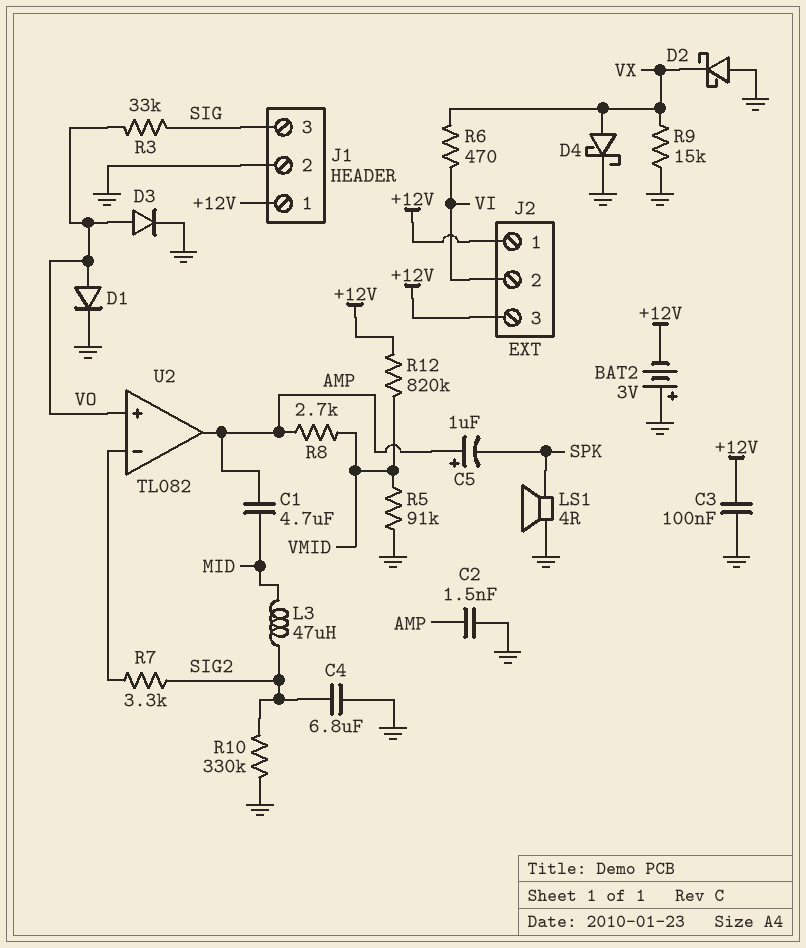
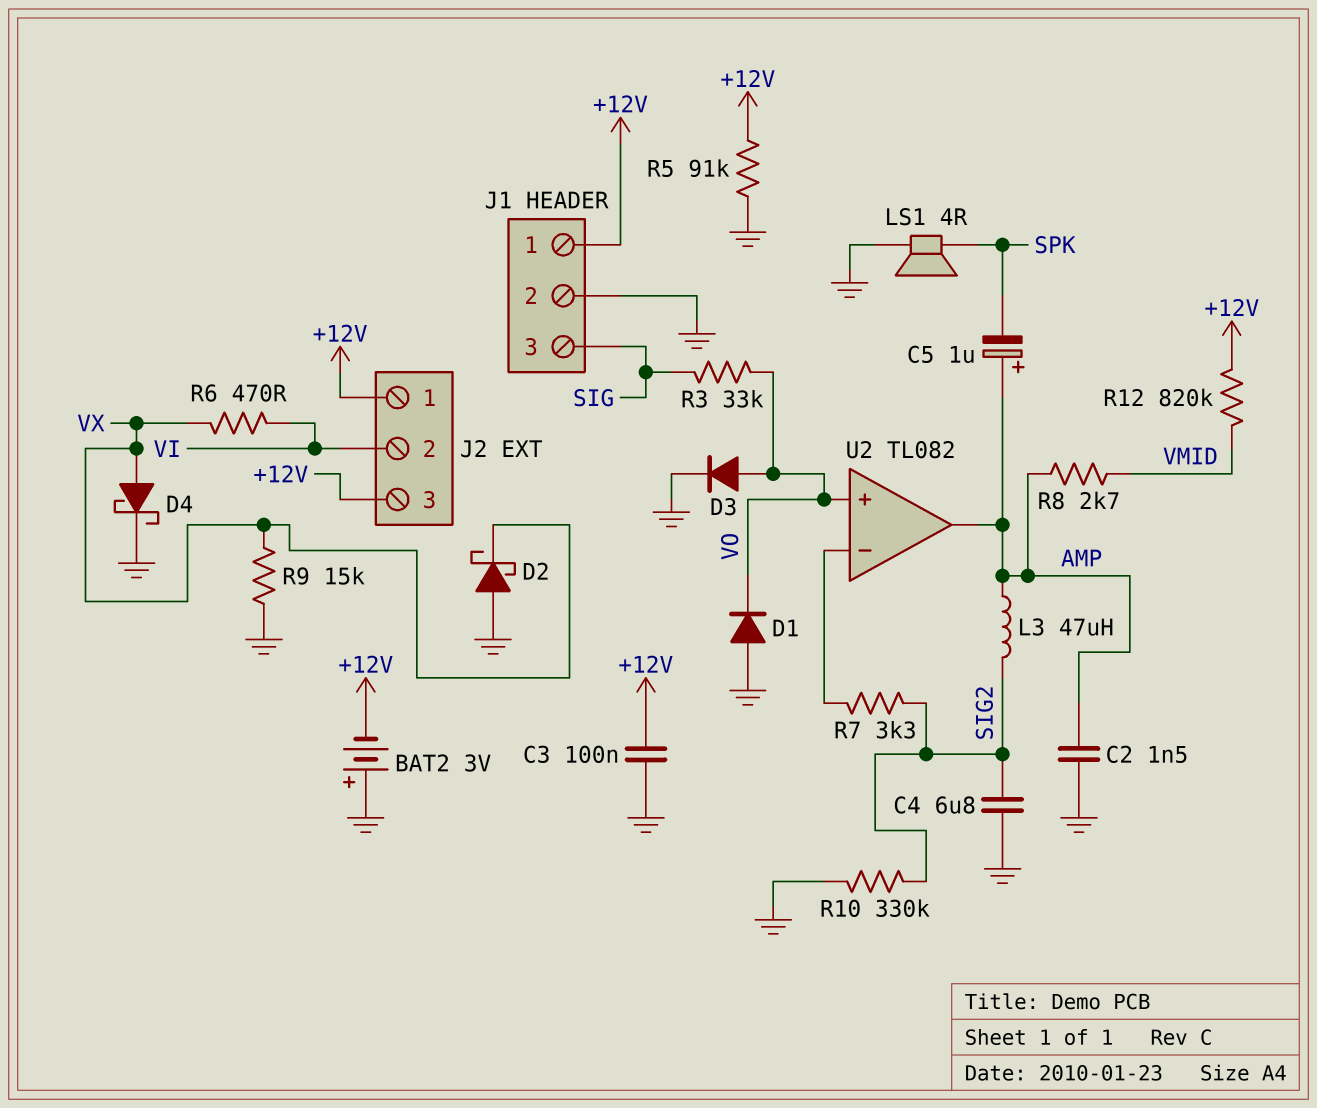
C1: 4.7uF (AMP, MID) -> none
D1: diode (A VO, K GND) -> diode (A GND, K VO)
L3: 47uH (MID, SIG2) -> 47uH (AMP, SIG2)
R5: 91k (GND, VMID) -> 91k (+12V, GND)

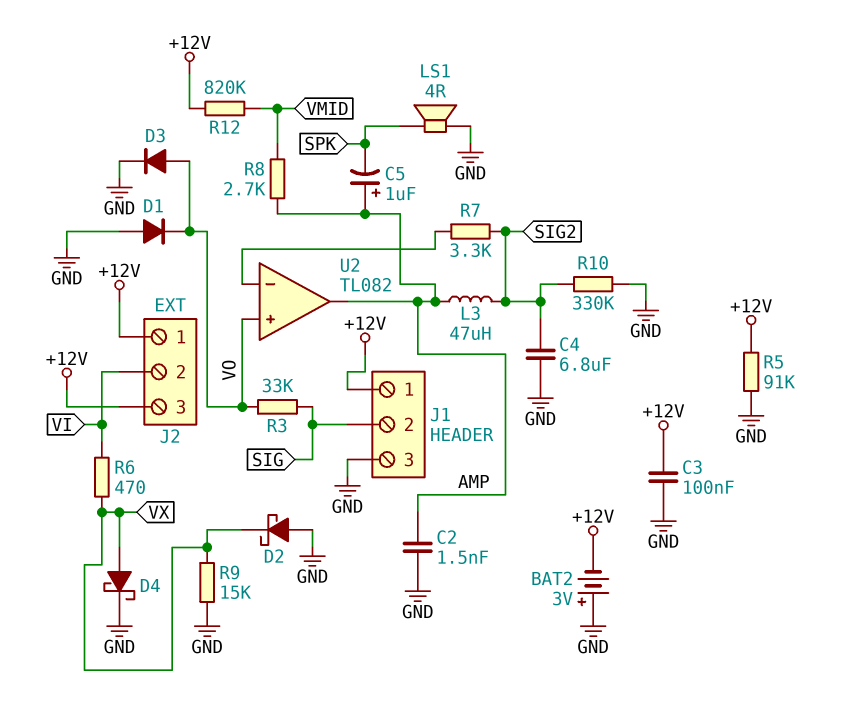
J1 pin 2: GND -> SIG
J1 pin 3: SIG -> GND

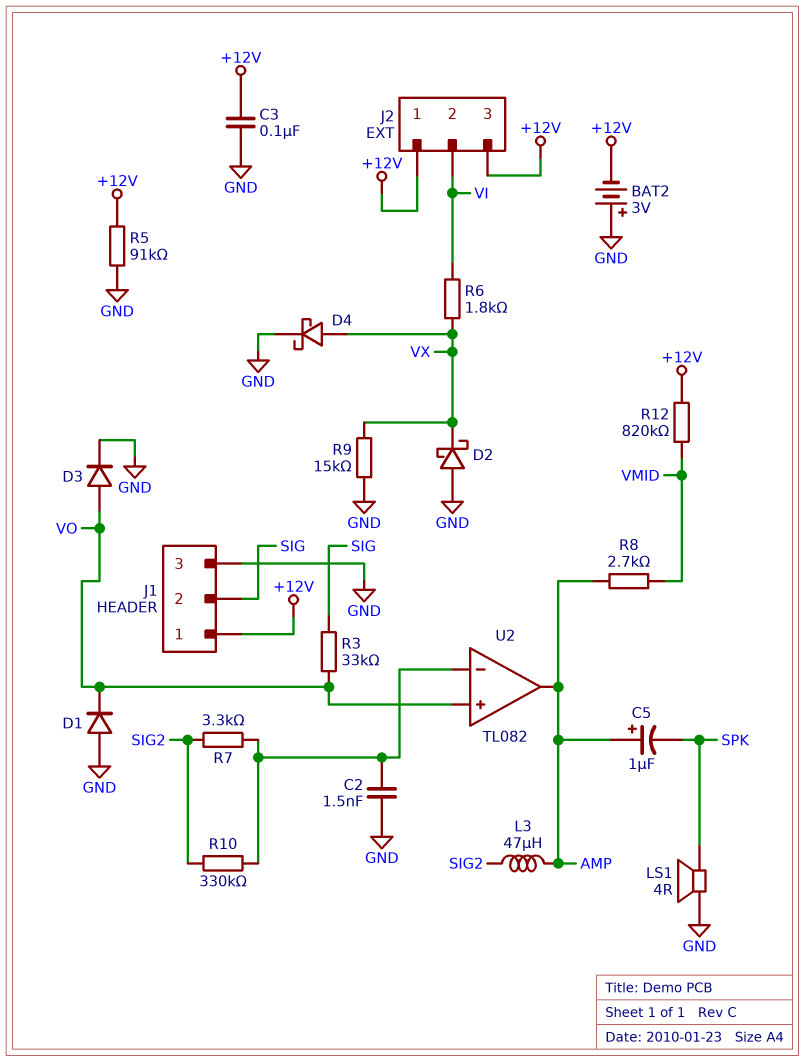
C2: 1.5nF (AMP, GND) -> 1.5nF (GND, U2/in-)
C4: 6.8uF (GND, SIG2) -> none
R6: 470 (VI, VX) -> 1.8k (VI, VX)
R10: 330k (GND, SIG2) -> 330k (SIG2, U2/in-)

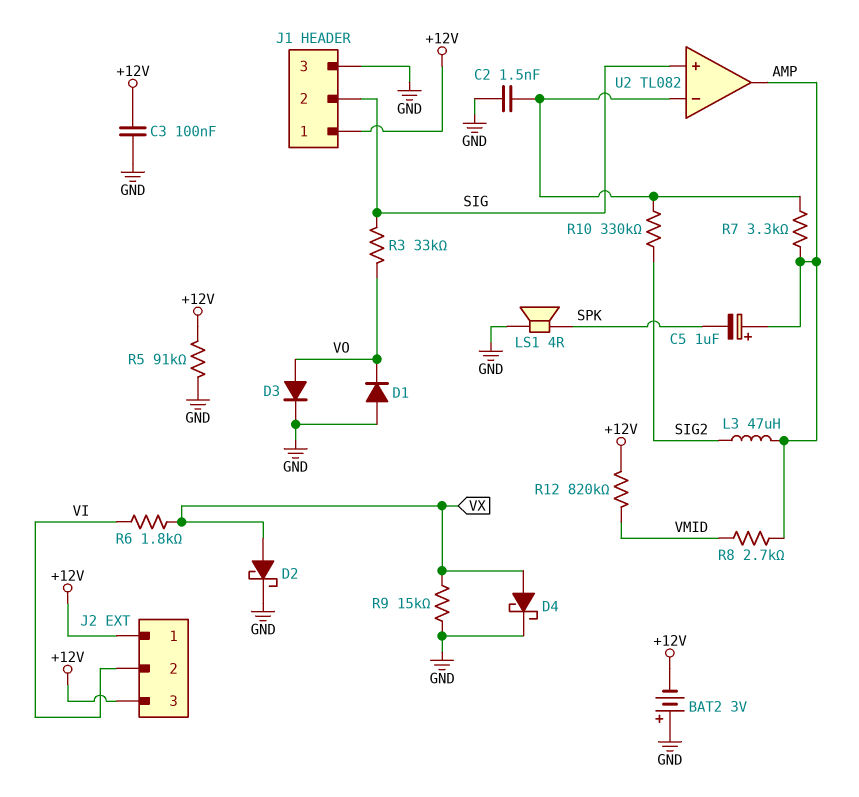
D2: schottky (A GND, K VX) -> schottky (A VX, K GND)
R7: 3.3k (SIG2, U2/in-) -> 3.3k (AMP, U2/in-)
U2 pin in+: VO -> SIG

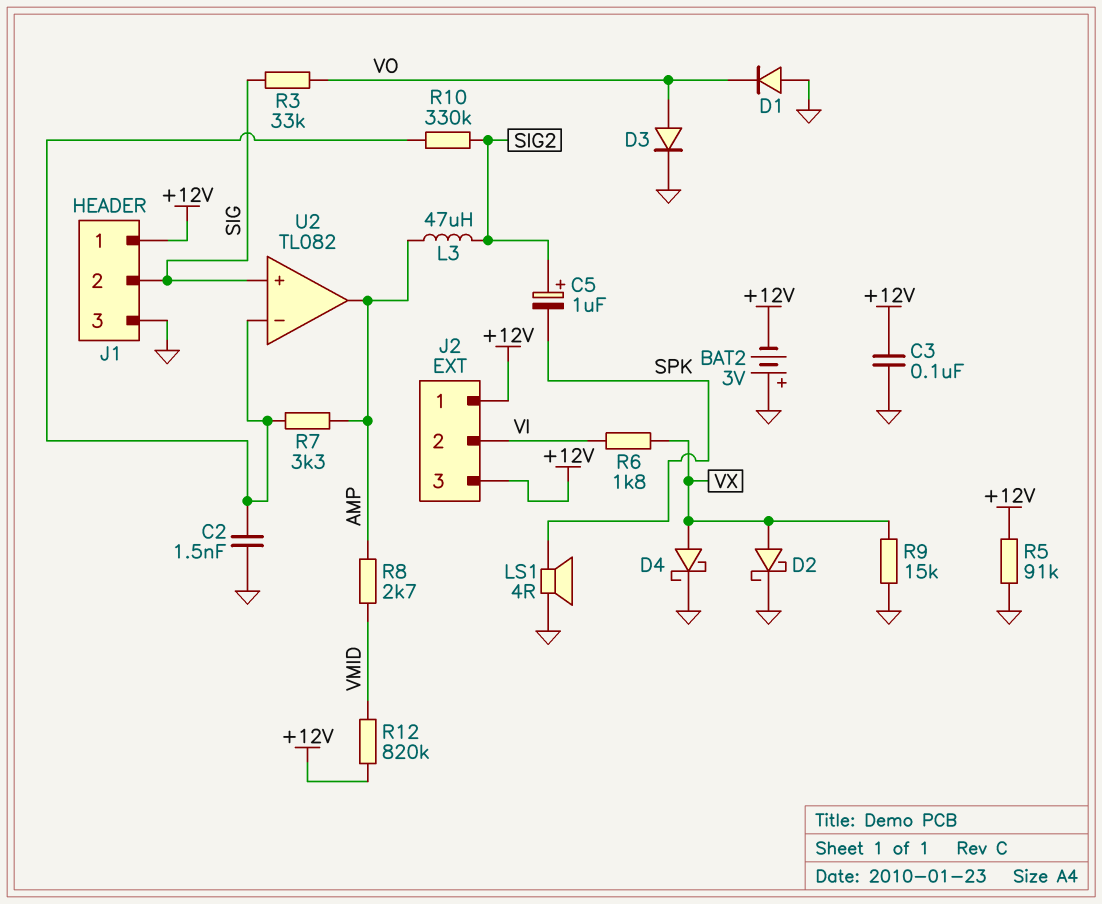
C5: 1uF (plus AMP, minus SPK) -> 1uF (plus SIG2, minus SPK)

